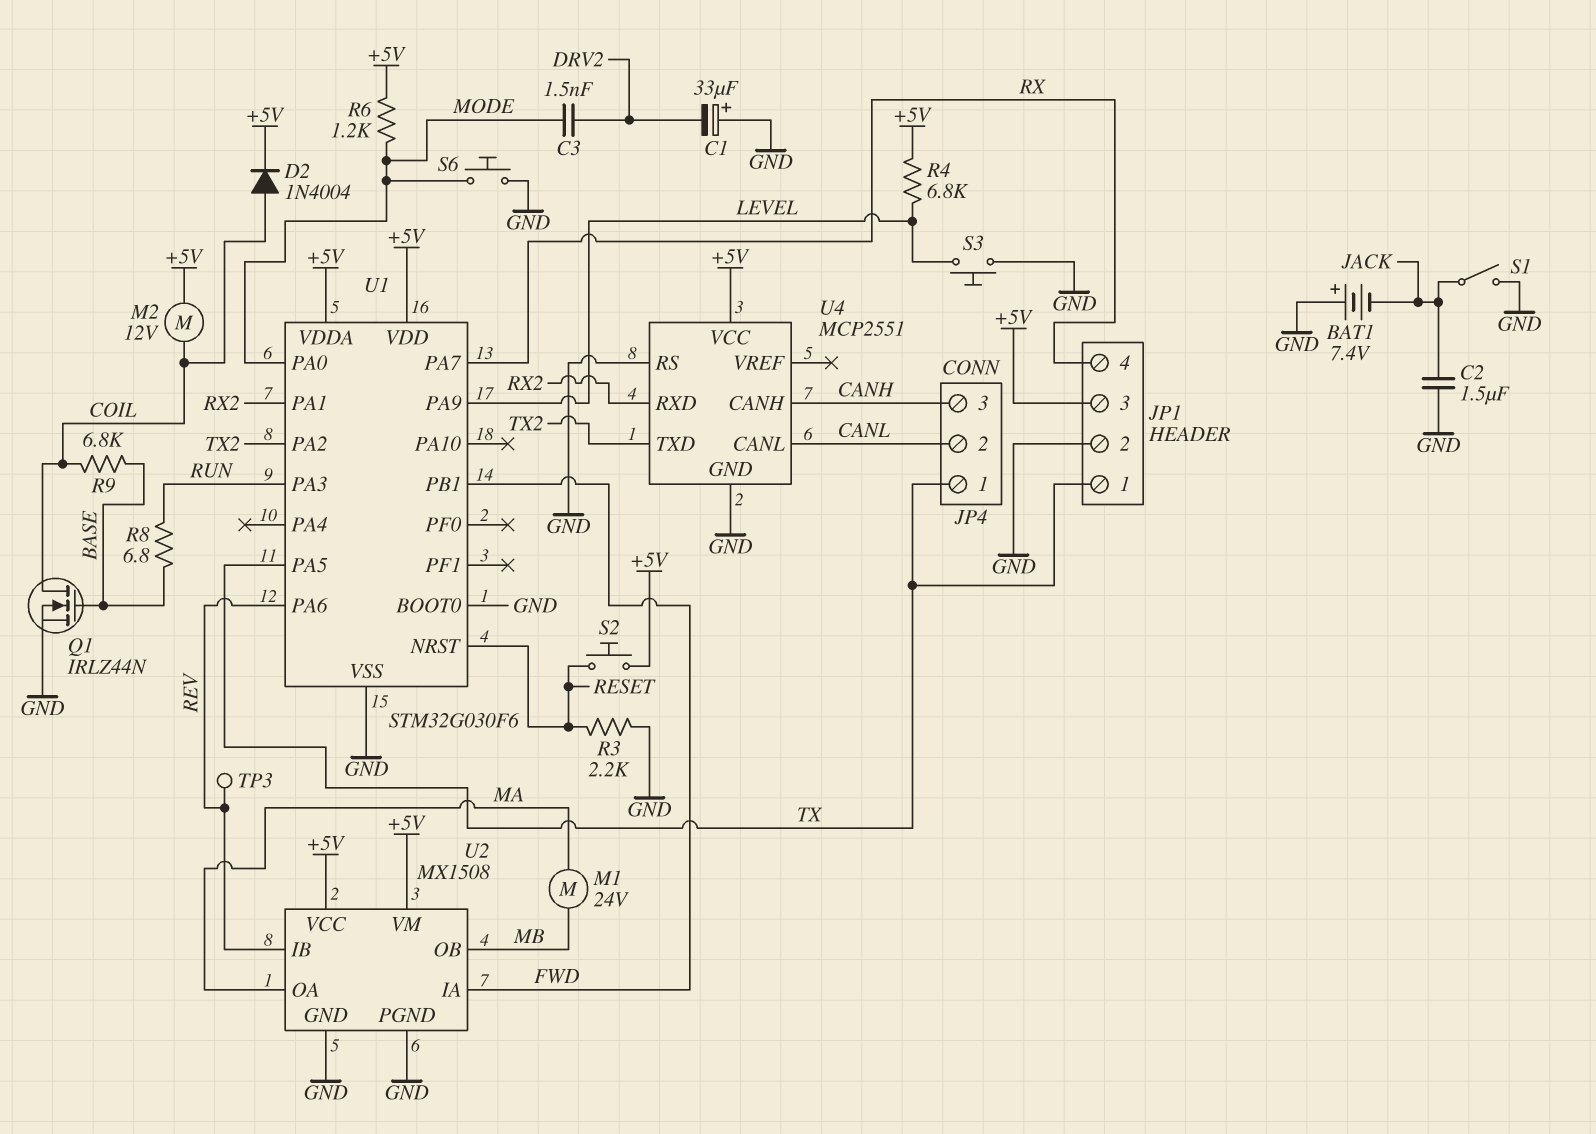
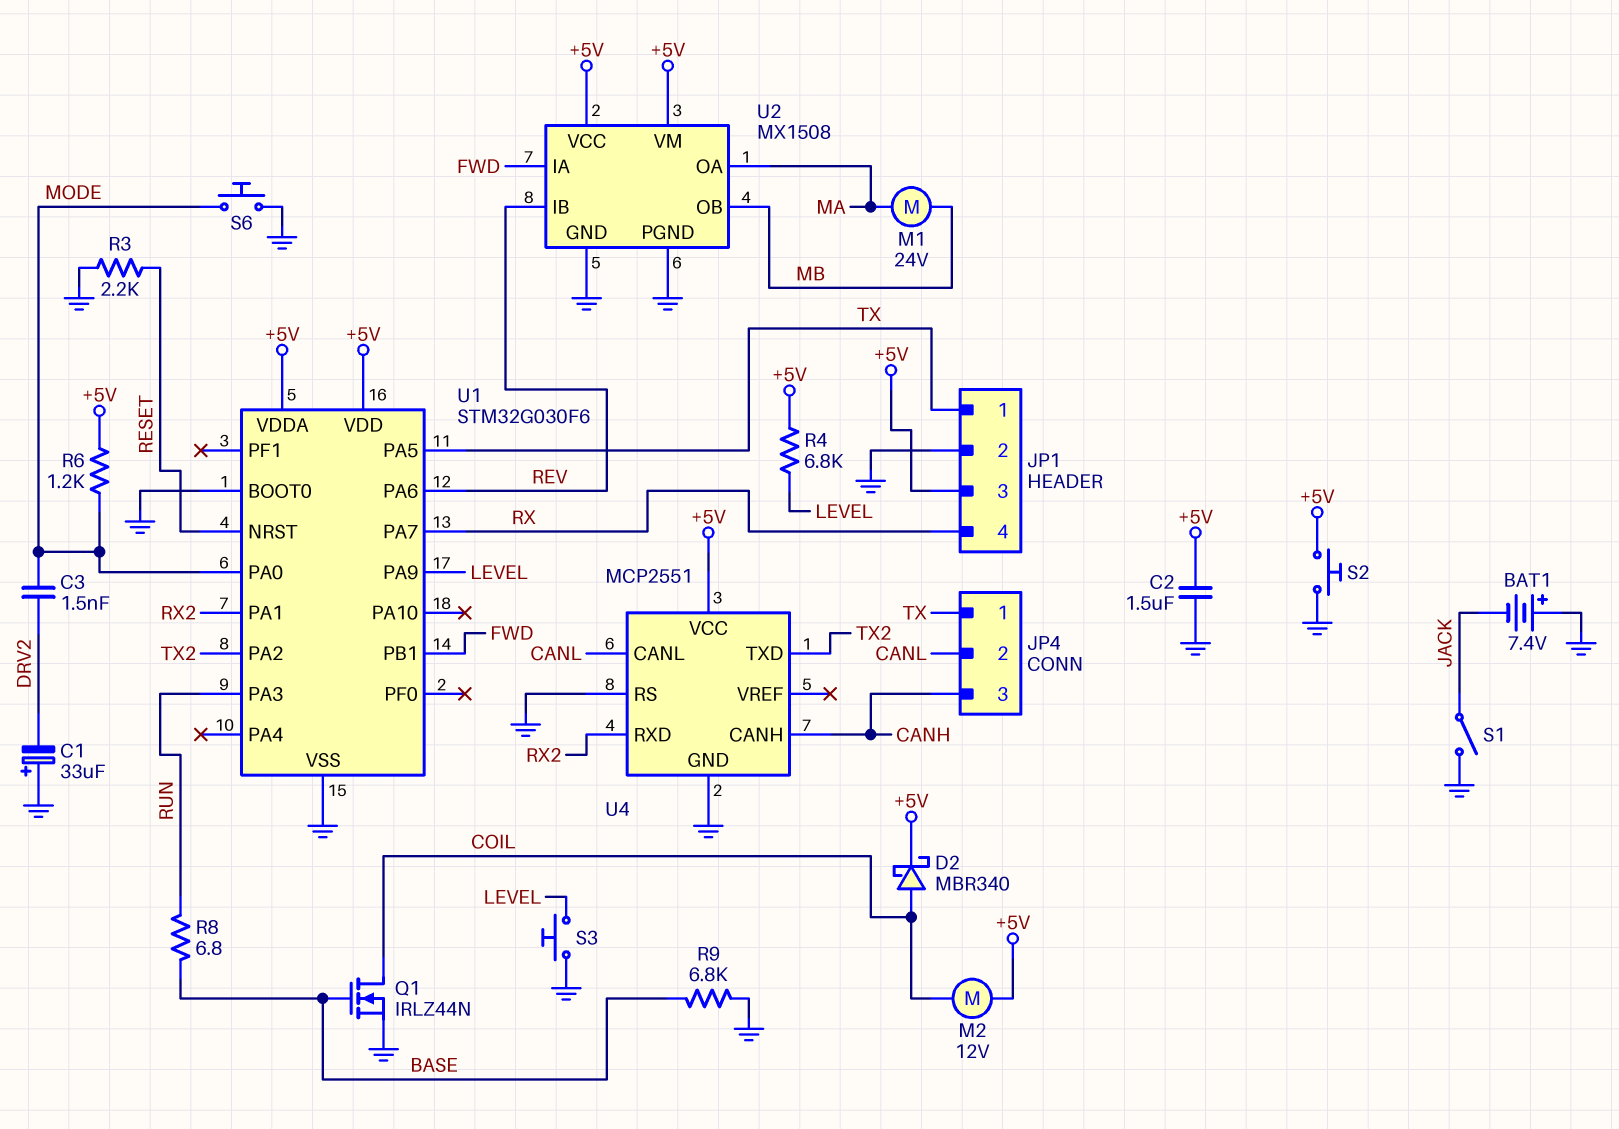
C2: 1.5uF (GND, JACK) -> 1.5uF (+5V, GND)
D2: diode 1N4004 (A COIL, K +5V) -> schottky MBR340 (A COIL, K +5V)
R9: 6.8k (BASE, COIL) -> 6.8k (BASE, GND)
S2: button (+5V, RESET) -> button (+5V, GND)
TP3: test point (REV) -> none

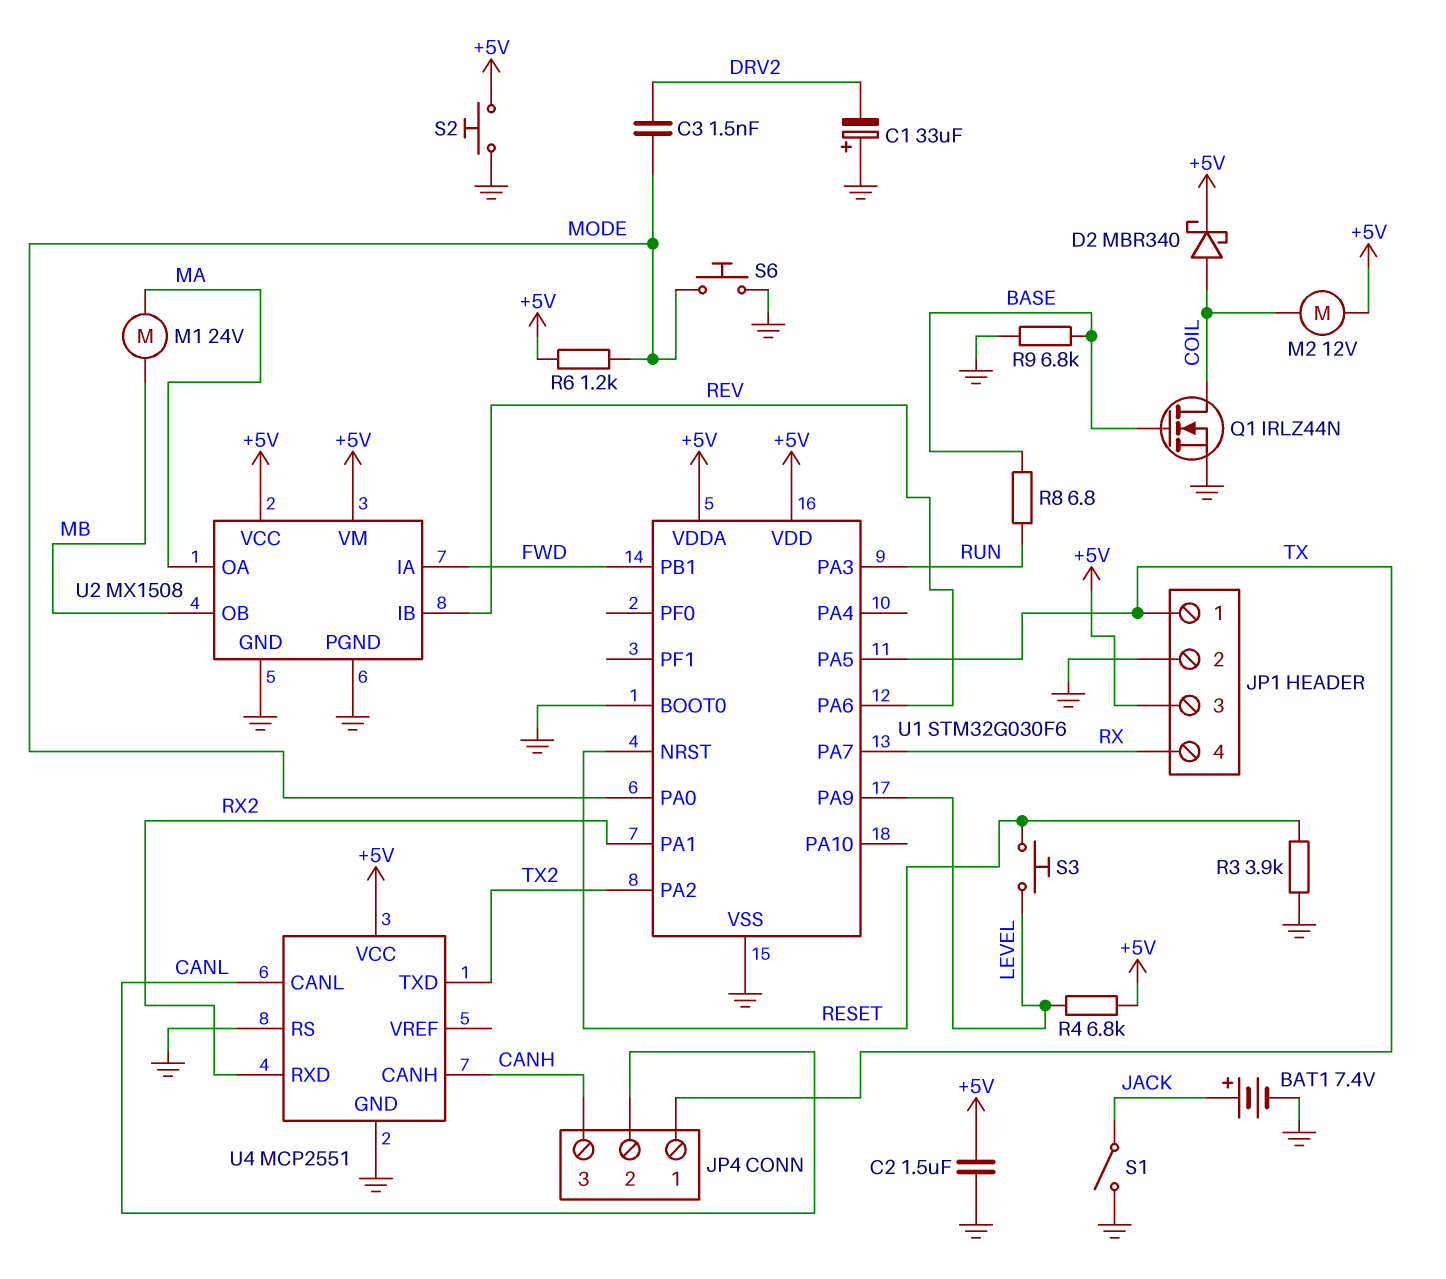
BAT1: 7.4V (plus GND, minus JACK) -> 7.4V (plus JACK, minus GND)
R3: 2.2k (GND, RESET) -> 3.9k (GND, RESET)
S3: button (GND, LEVEL) -> button (LEVEL, RESET)

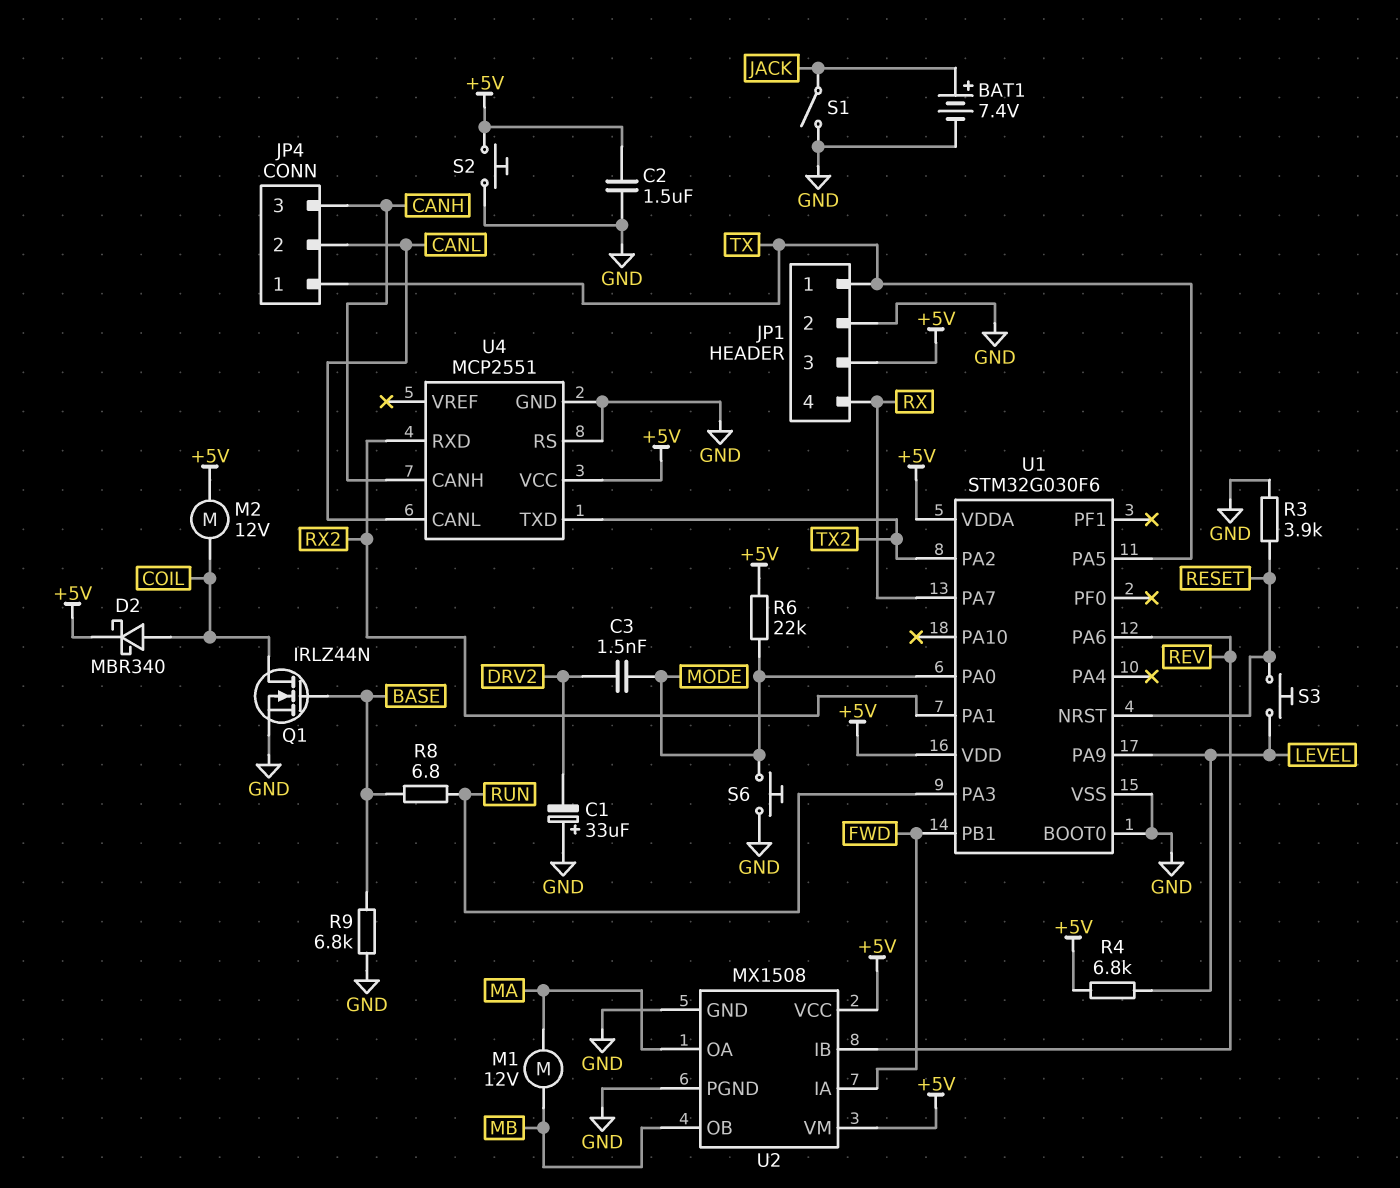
M1: motor 24V (MA, MB) -> motor 12V (MA, MB)
R6: 1.2k (+5V, MODE) -> 22k (+5V, MODE)

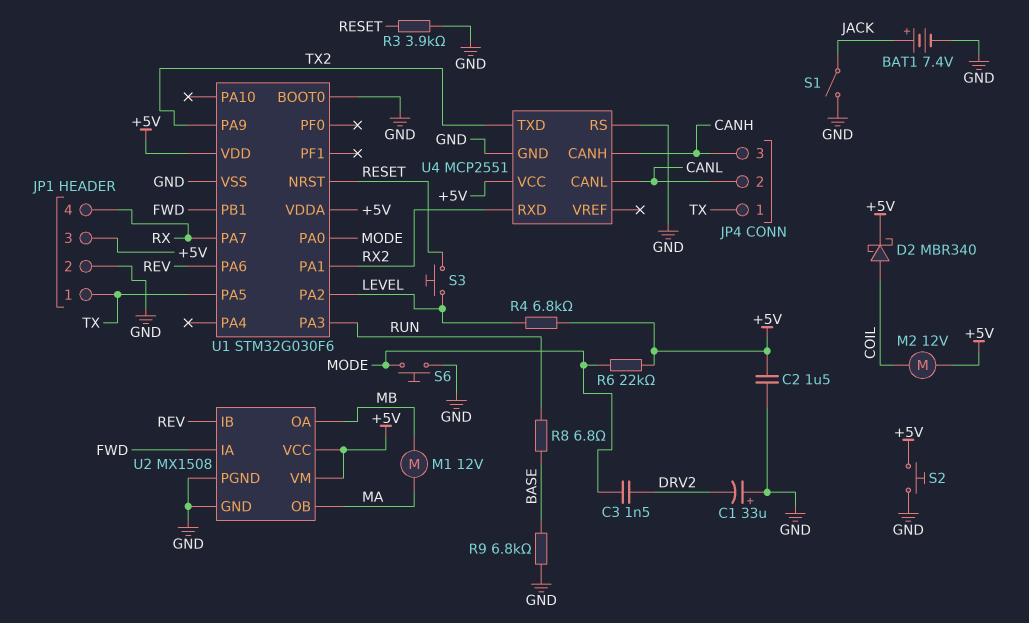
Q1: NMOS IRLZ44N (G BASE, D COIL, S GND) -> none
U1 pin PA2: TX2 -> LEVEL
U1 pin PA9: LEVEL -> TX2
U2 pin OA: MA -> MB
U2 pin OB: MB -> MA

